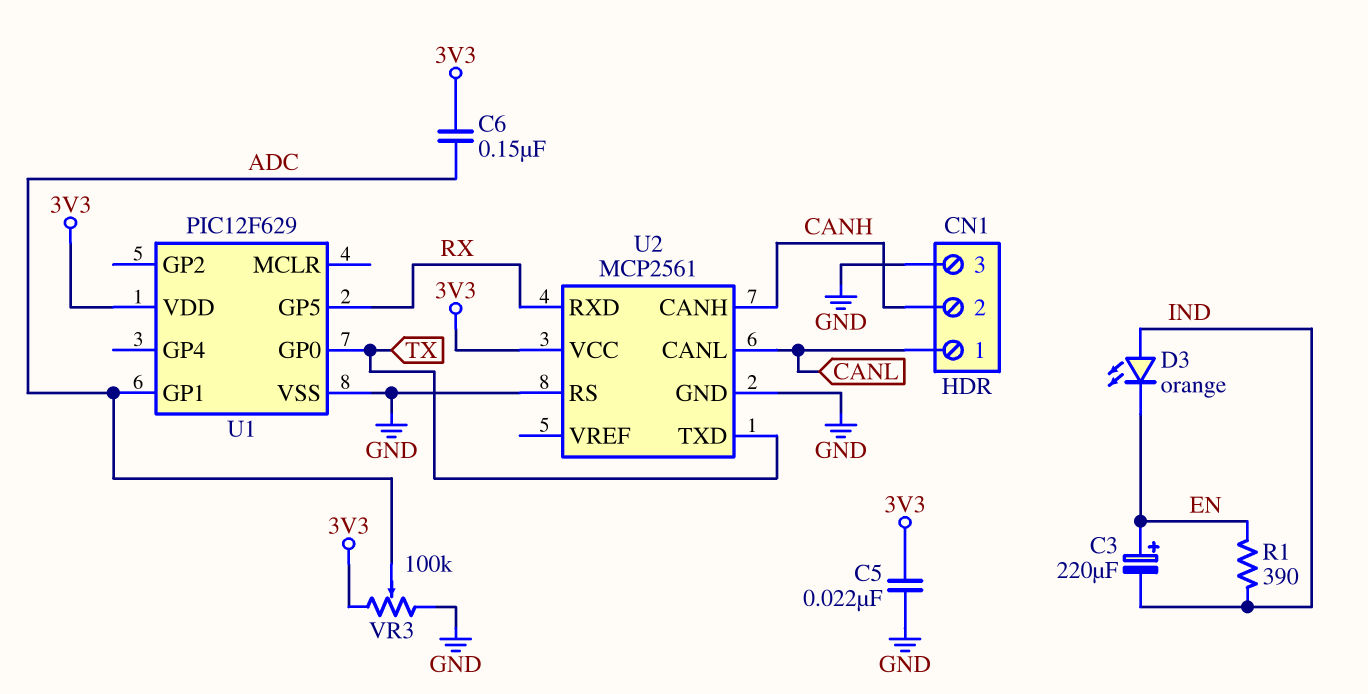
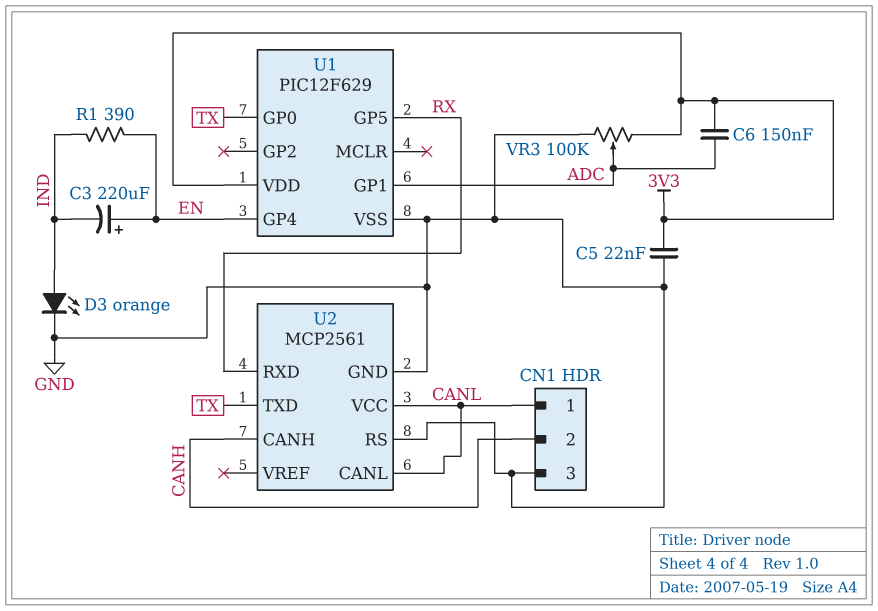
D3: LED orange (A IND, K EN) -> LED orange (A IND, K GND)
U1 pin GP4: none -> EN
U2 pin VCC: 3V3 -> CANL

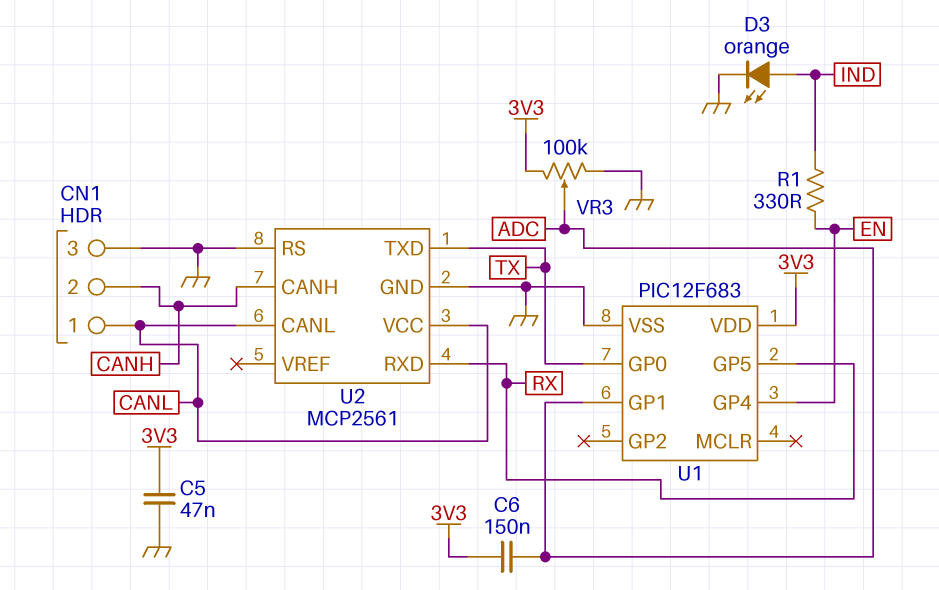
C3: 220uF (plus EN, minus IND) -> none
C5: 22nF (3V3, GND) -> 47nF (3V3, GND)
R1: 390 (EN, IND) -> 330 (EN, IND)
U1: PIC12F629 -> PIC12F683

